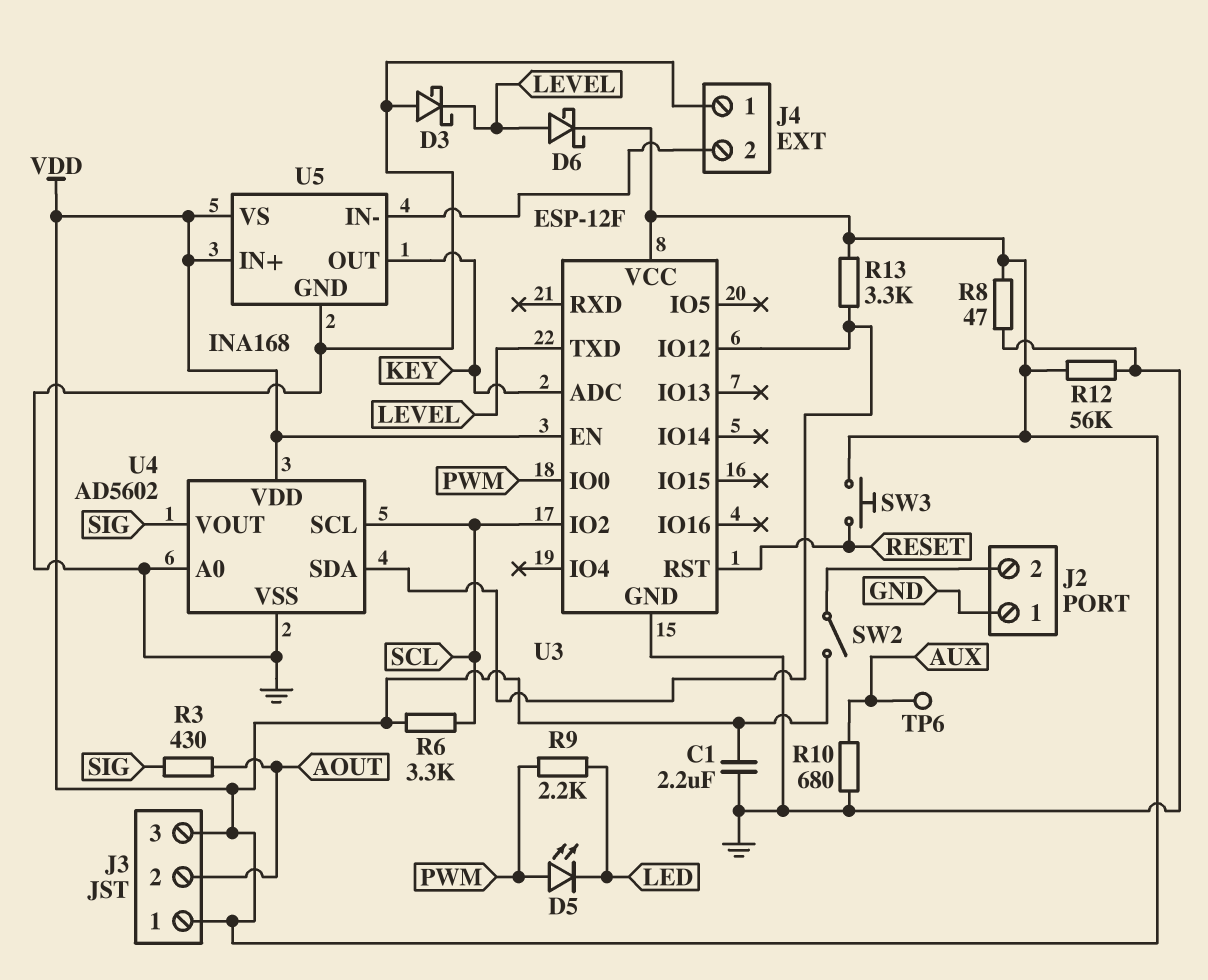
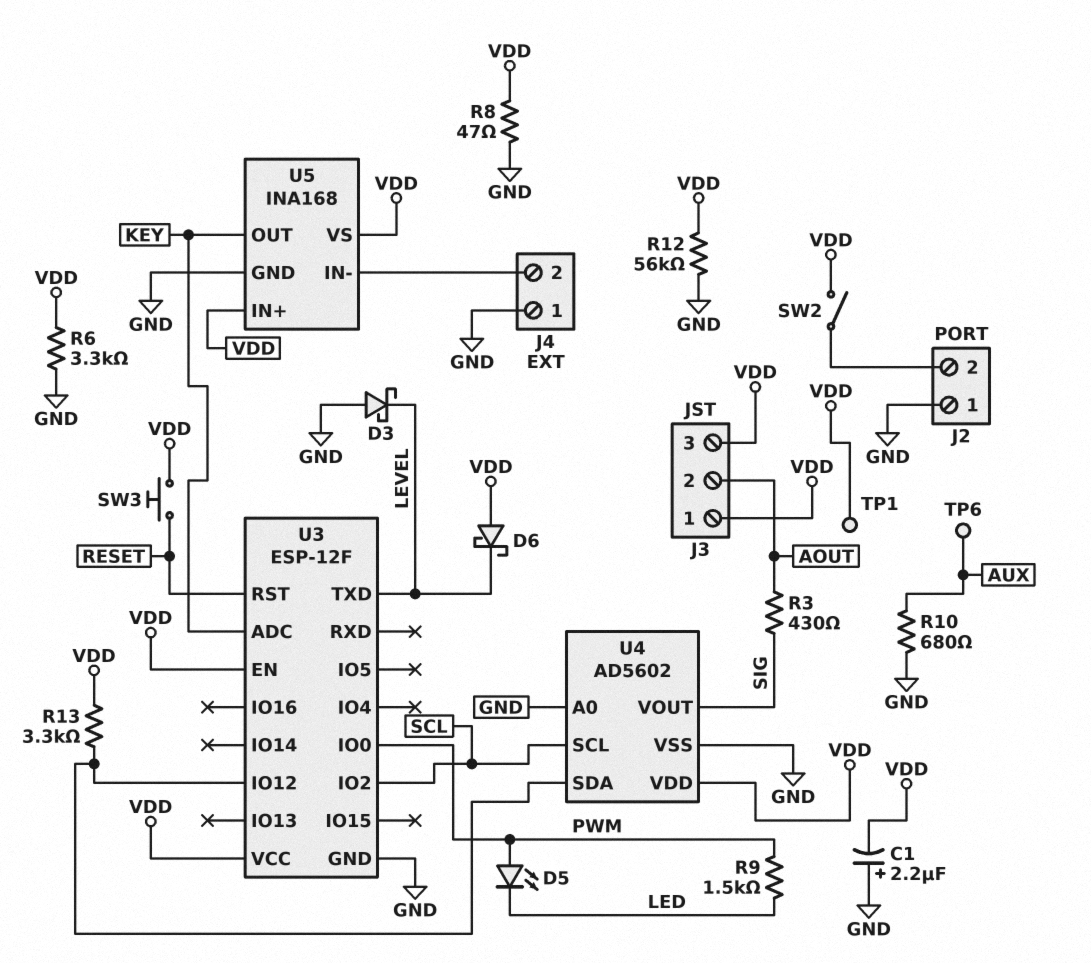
C1: 2.2uF (GND, VDD) -> 2.2uF (plus GND, minus VDD)
D6: schottky (A LEVEL, K VDD) -> schottky (A VDD, K LEVEL)
R6: 3.3k (SCL, VDD) -> 3.3k (GND, VDD)
R9: 2.2k (LED, PWM) -> 1.5k (LED, PWM)
TP1: none -> test point (VDD)

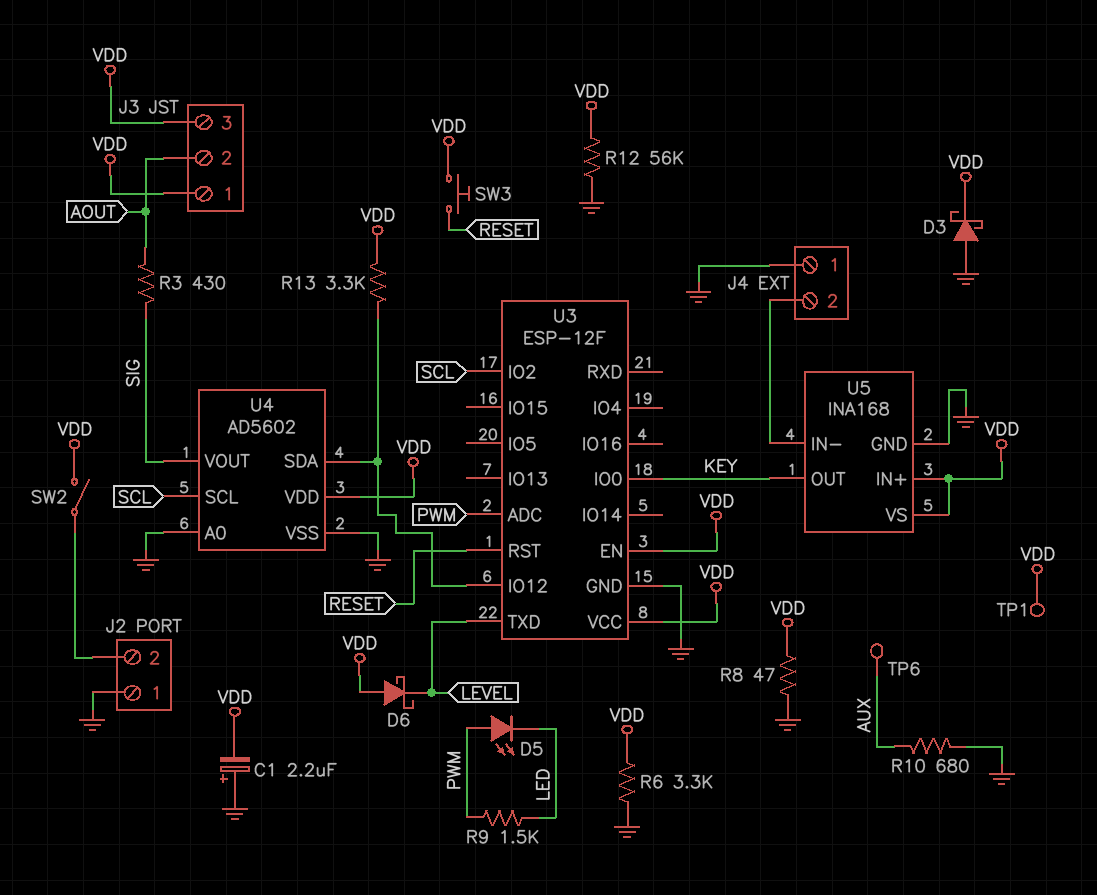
D3: schottky (A GND, K LEVEL) -> schottky (A GND, K VDD)
U3 pin ADC: KEY -> PWM
U3 pin IO0: PWM -> KEY

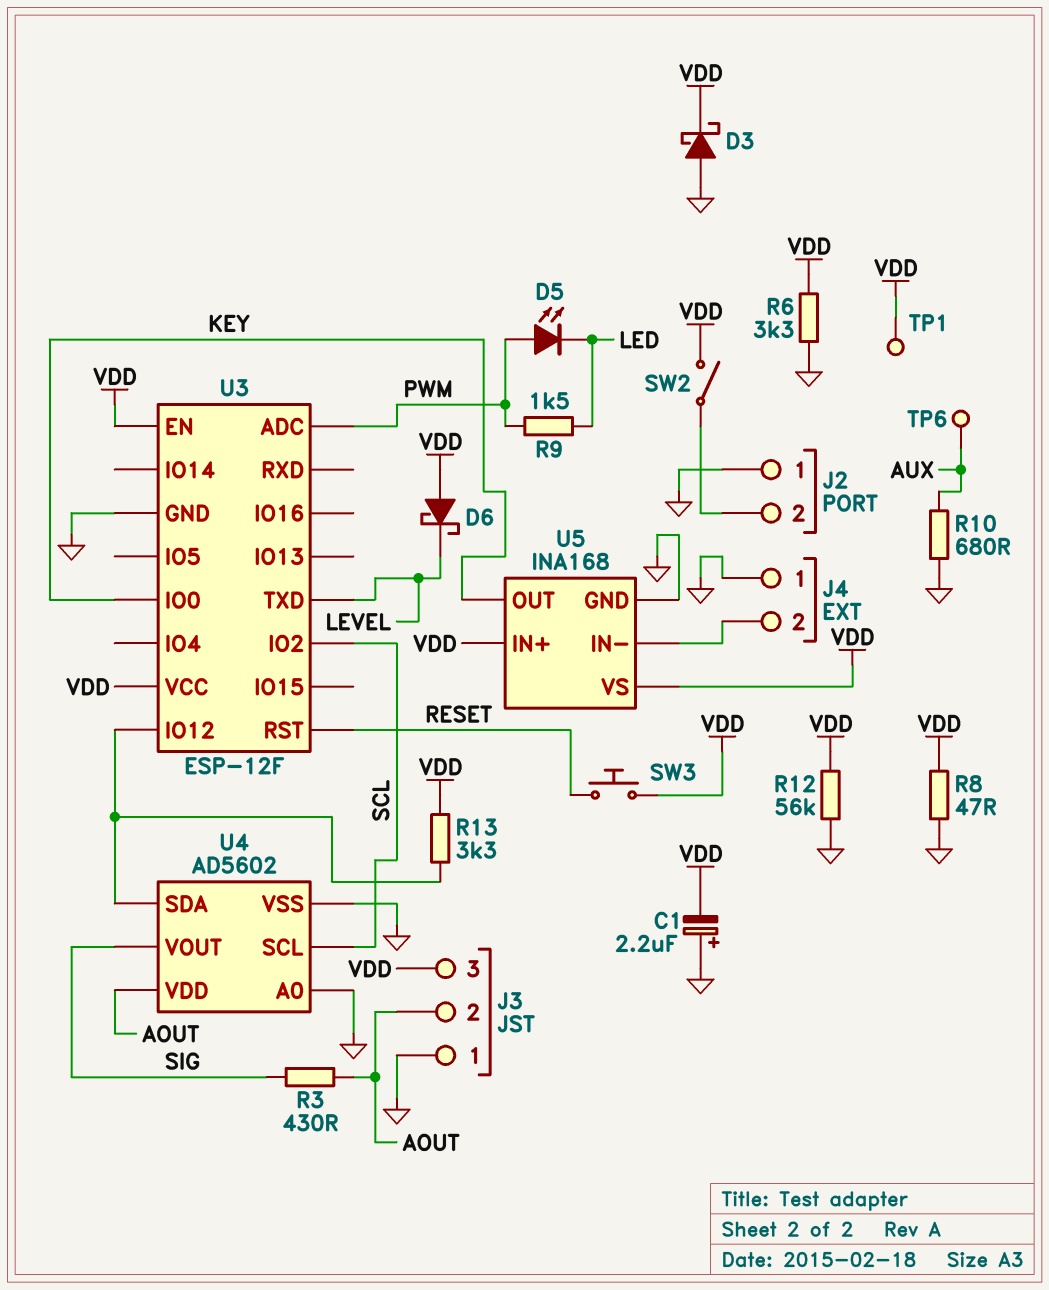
J3 pin 1: VDD -> GND
U4 pin VDD: VDD -> AOUT

